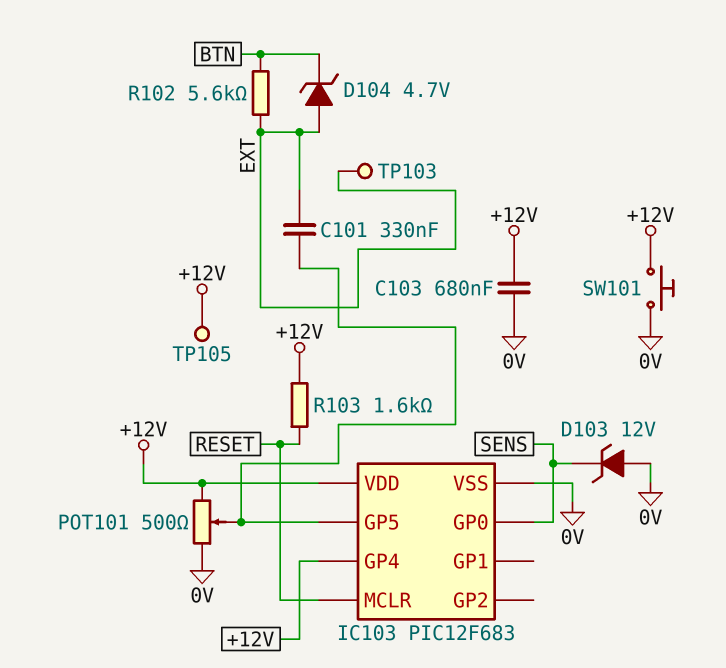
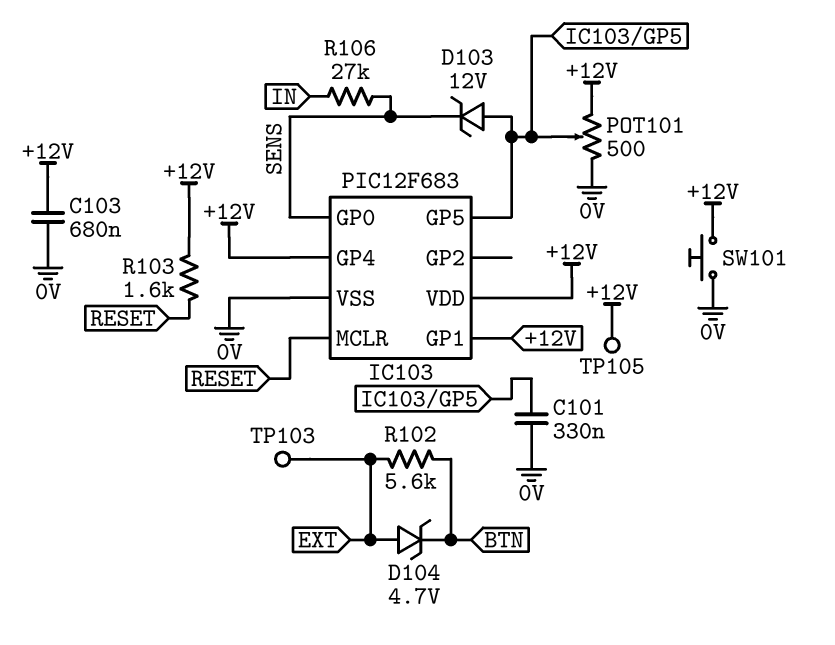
C101: 330nF (EXT, IC103/GP5) -> 330nF (0V, IC103/GP5)
D103: zener 12V (A 0V, K SENS) -> zener 12V (A IC103/GP5, K SENS)
IC103 pin GP1: none -> +12V
R106: none -> 27k (IN, SENS)

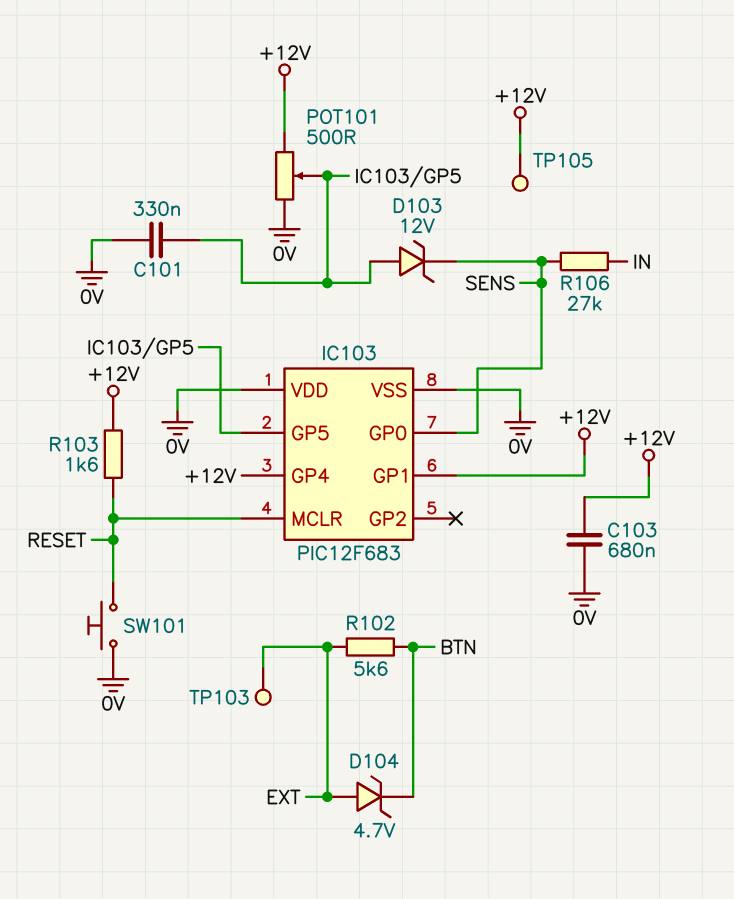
IC103 pin VDD: +12V -> 0V
SW101: button (+12V, 0V) -> button (0V, RESET)

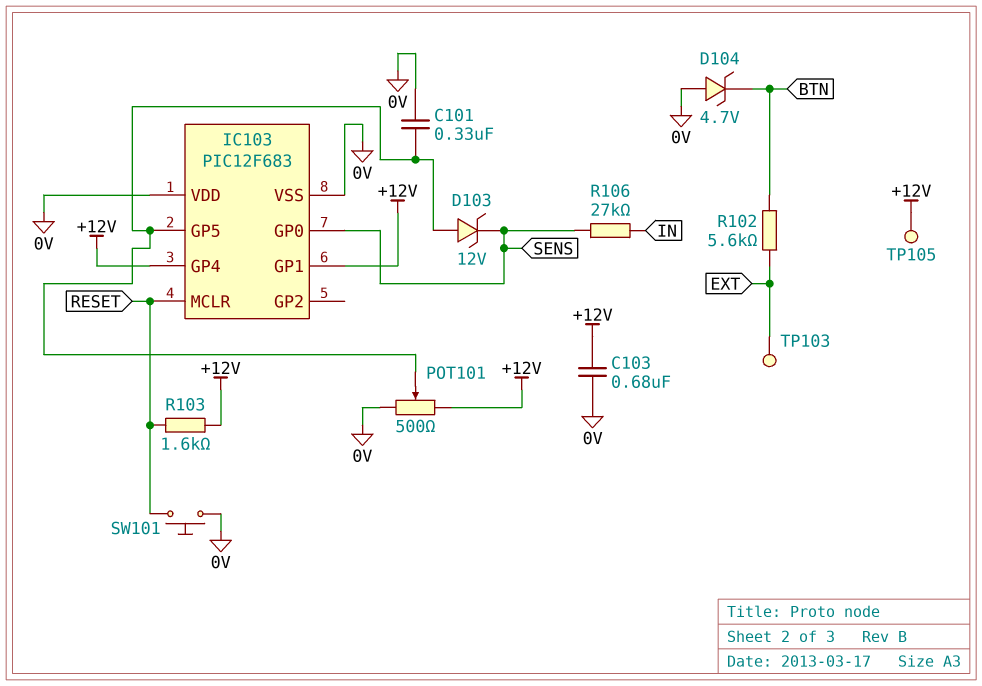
D104: zener 4.7V (A EXT, K BTN) -> zener 4.7V (A 0V, K BTN)

